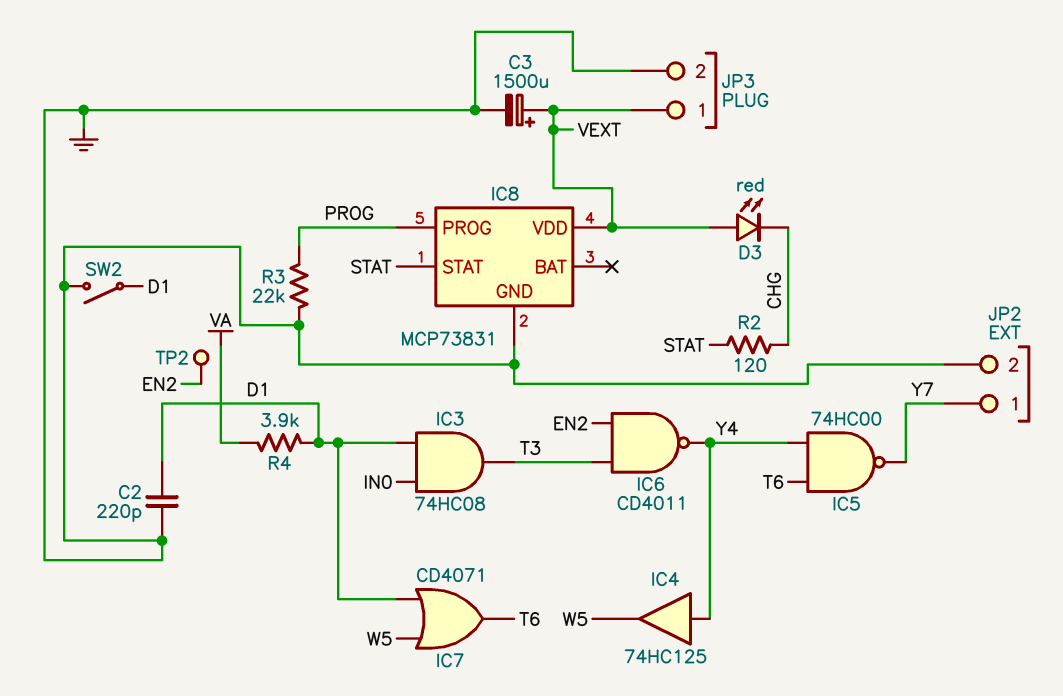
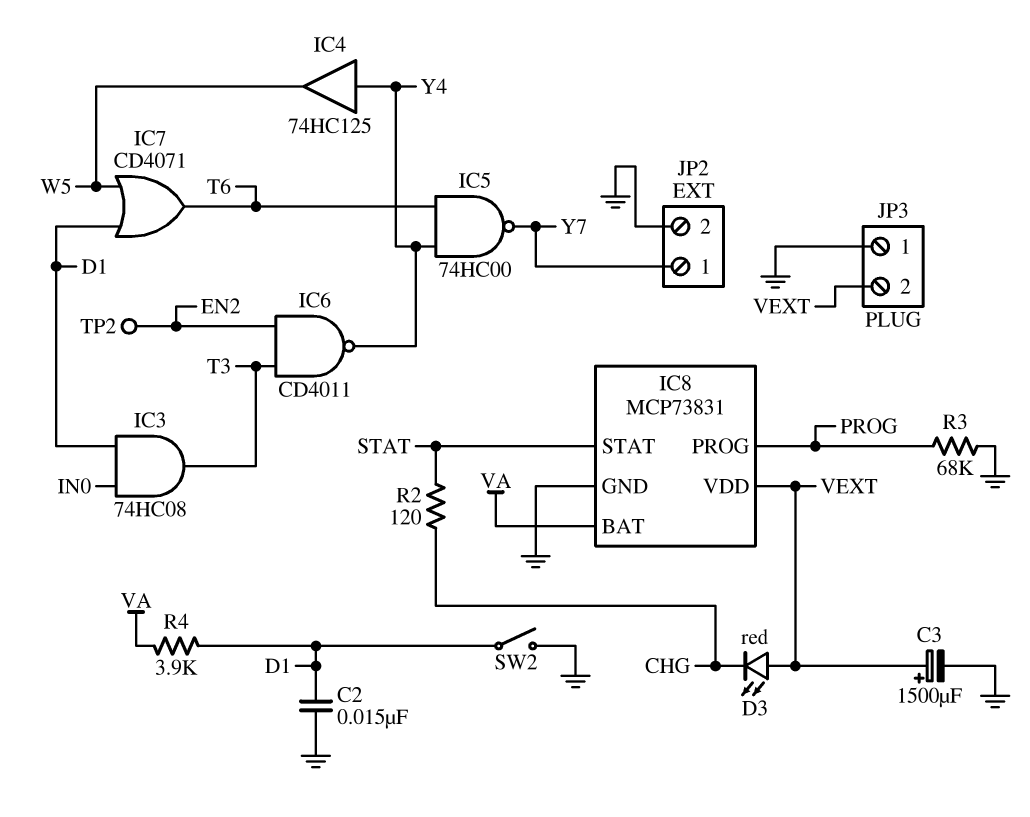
C2: 220pF (D1, GND) -> 15nF (D1, GND)
IC8 pin BAT: none -> VA
JP3 pin 1: VEXT -> GND
JP3 pin 2: GND -> VEXT
R3: 22k (GND, PROG) -> 68k (GND, PROG)

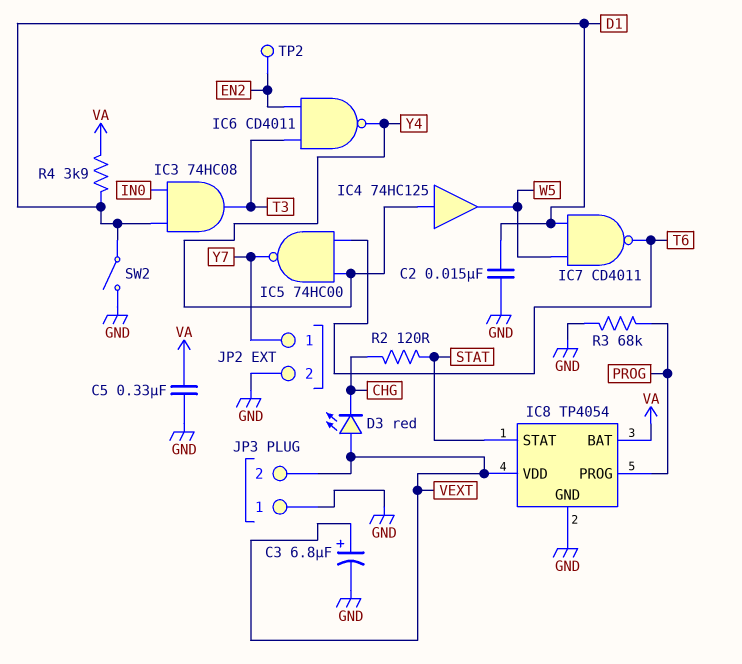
C3: 1500uF (plus VEXT, minus GND) -> 6.8uF (plus VEXT, minus GND)
C5: none -> 330nF (GND, VA)
IC7: OR CD4071 (in D1, in W5, out T6) -> NAND CD4011 (in D1, in W5, out T6)
IC8: MCP73831 -> TP4054

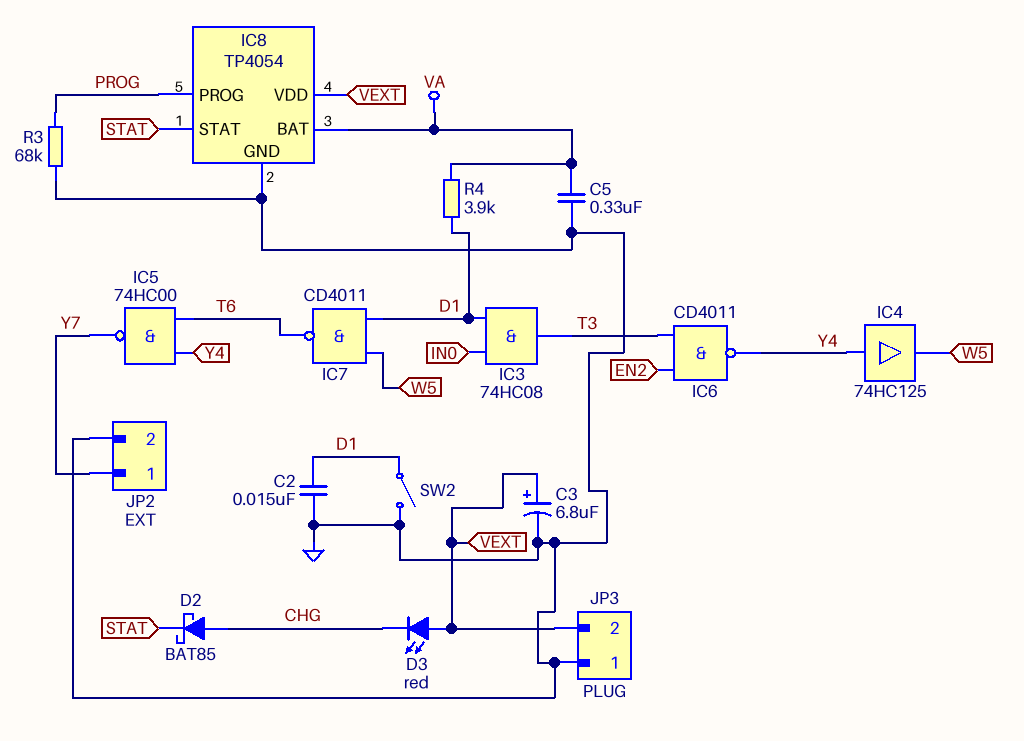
D2: none -> schottky BAT85 (A CHG, K STAT)
R2: 120 (CHG, STAT) -> none
TP2: test point (EN2) -> none

